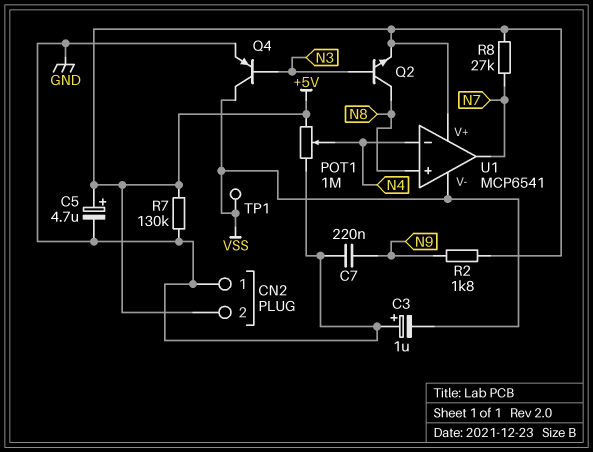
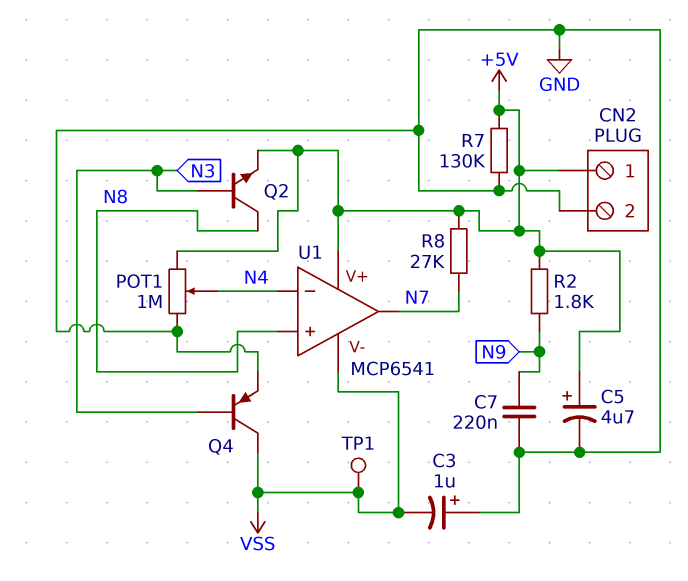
CN2 pin 1: GND -> +5V
CN2 pin 2: +5V -> GND

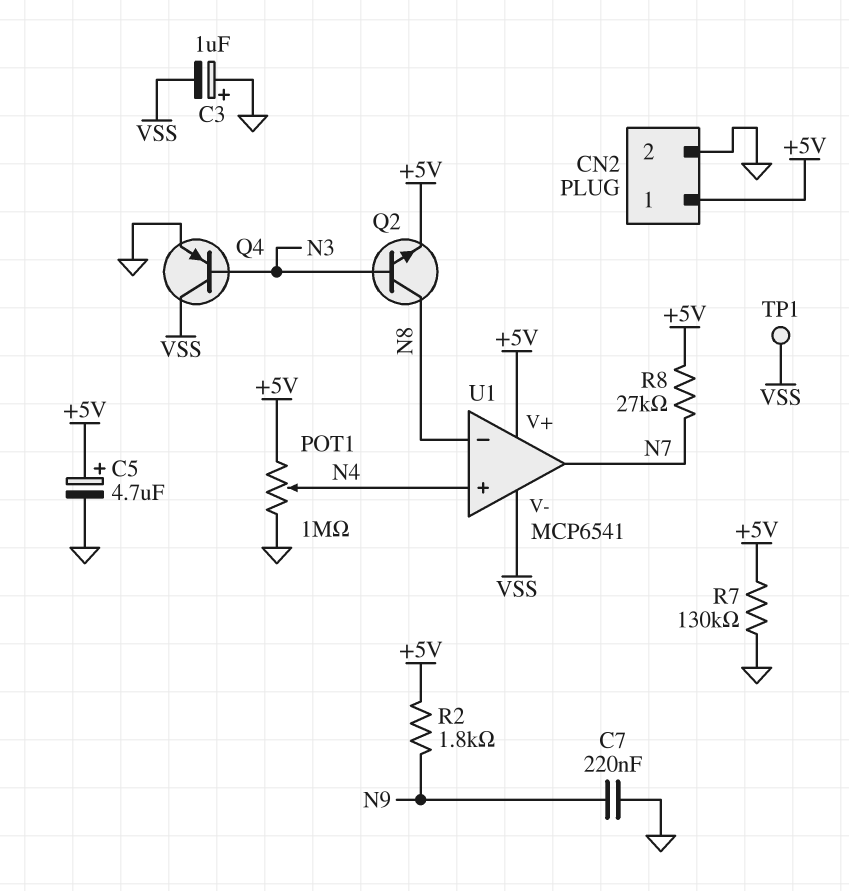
U1 pin in+: N8 -> N4
U1 pin in-: N4 -> N8

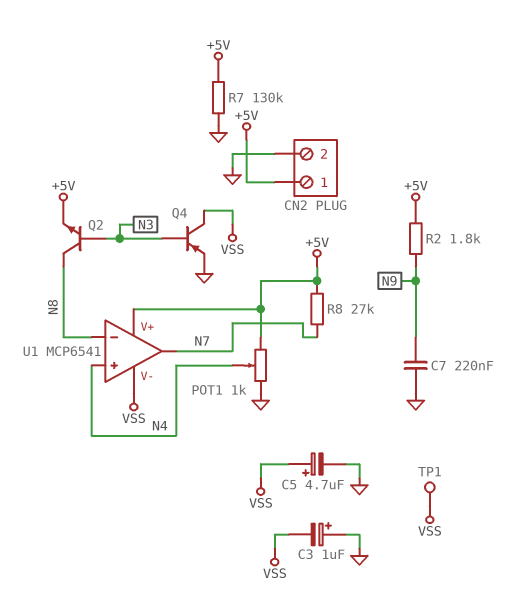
C5: 4.7uF (plus +5V, minus GND) -> 4.7uF (plus VSS, minus GND)
POT1: 1M (+5V, GND, wiper N4) -> 1k (+5V, GND, wiper N4)

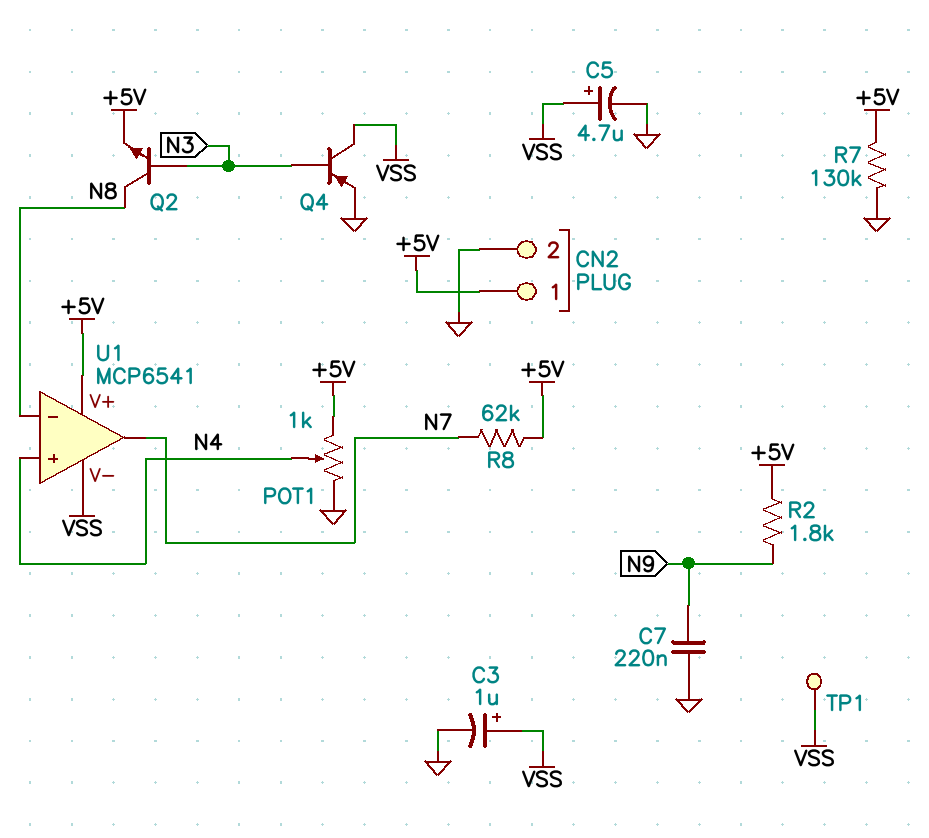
C3: 1uF (plus GND, minus VSS) -> 1uF (plus VSS, minus GND)
R8: 27k (+5V, N7) -> 62k (+5V, N7)

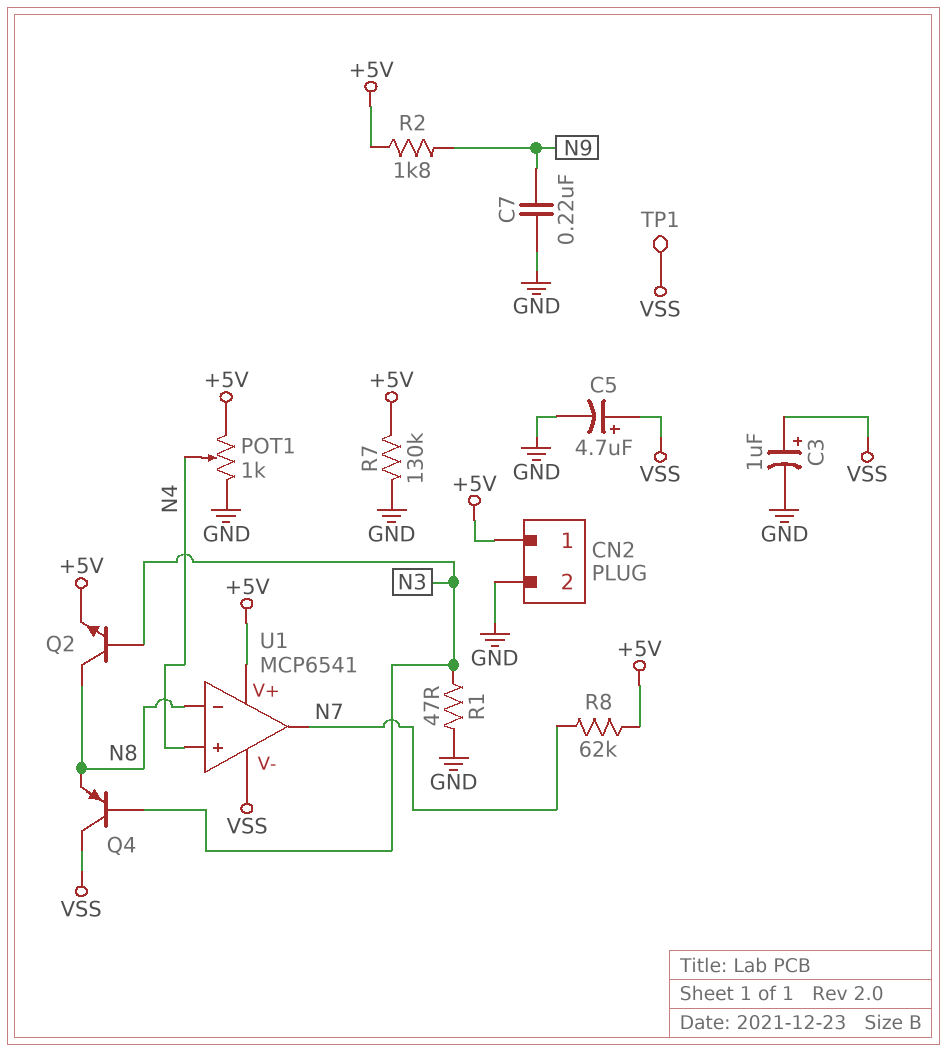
Q4: PNP (B N3, C VSS, E GND) -> PNP (B N3, C VSS, E N8)
R1: none -> 47 (GND, N3)

